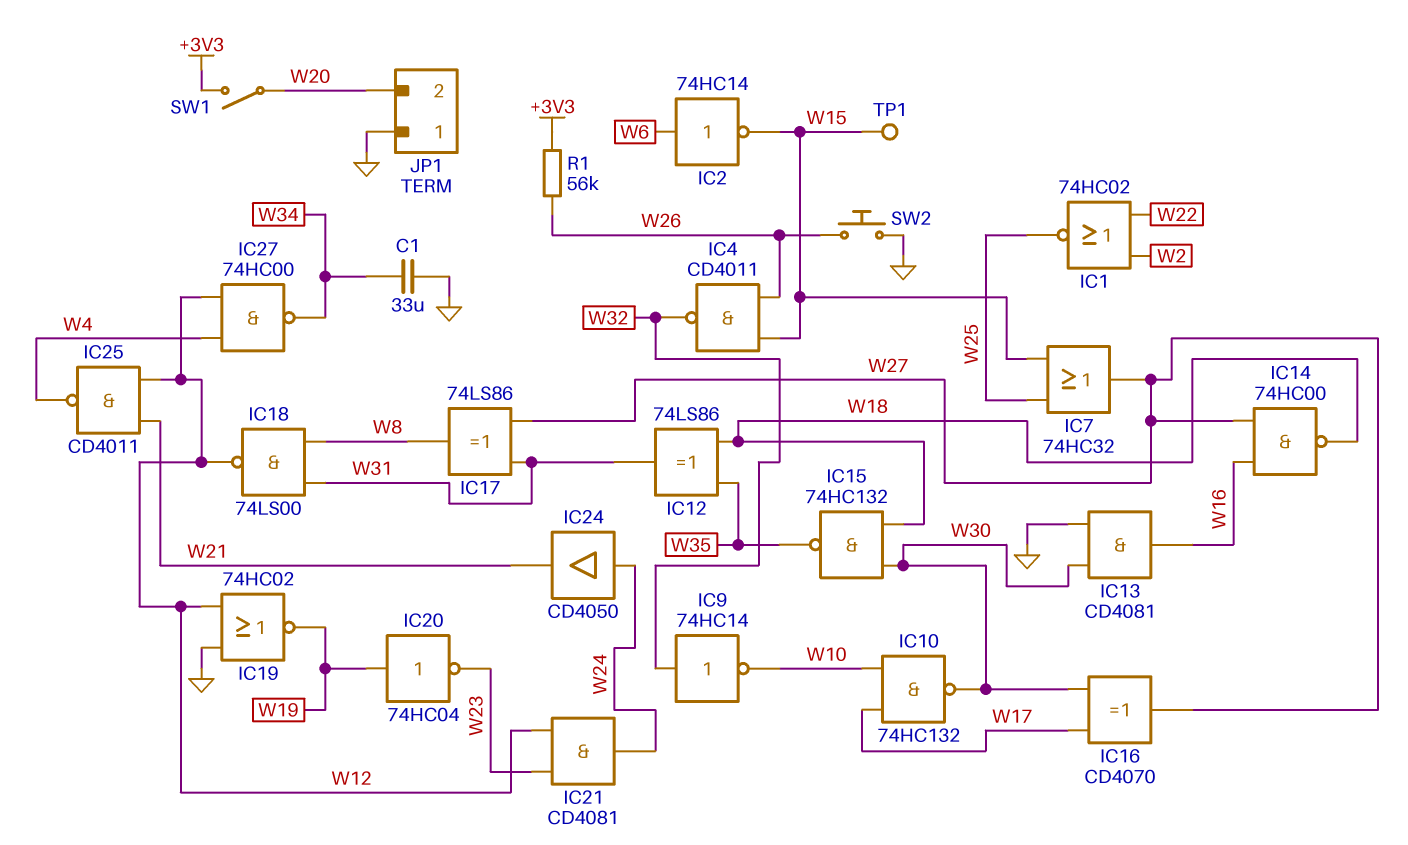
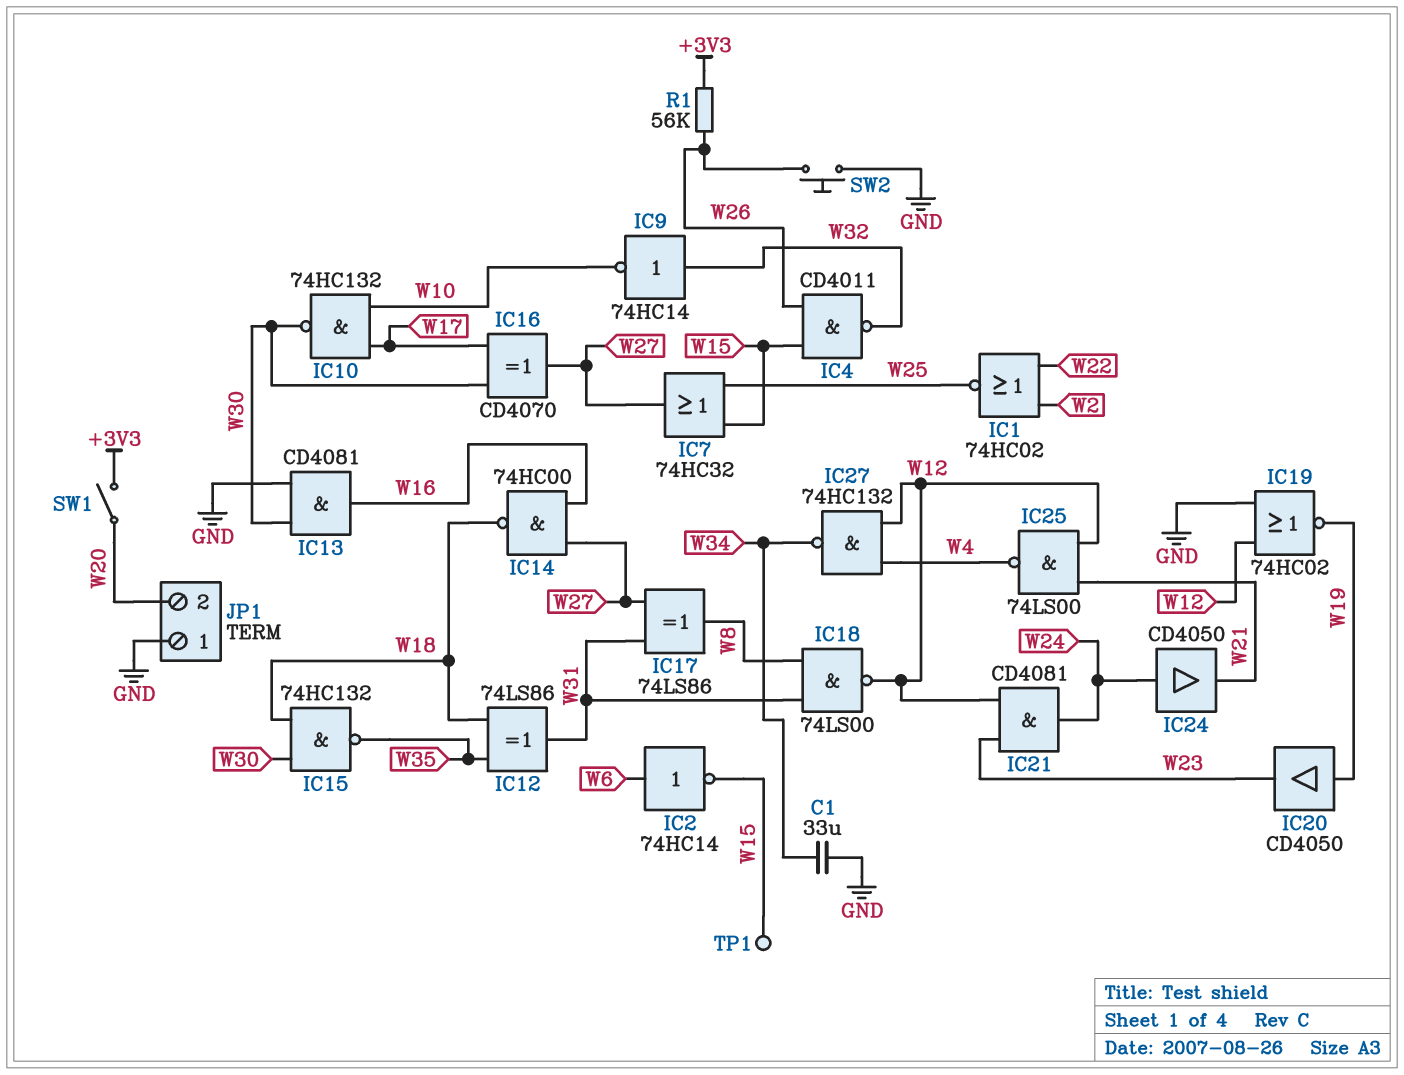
IC20: NOT 74HC04 (in W19, out W23) -> buffer CD4050 (in W19, out W23)
IC25: NAND CD4011 (in W12, in W21, out W4) -> NAND 74LS00 (in W12, in W21, out W4)
IC27: NAND 74HC00 (in W4, in W12, out W34) -> NAND 74HC132 (in W4, in W12, out W34)

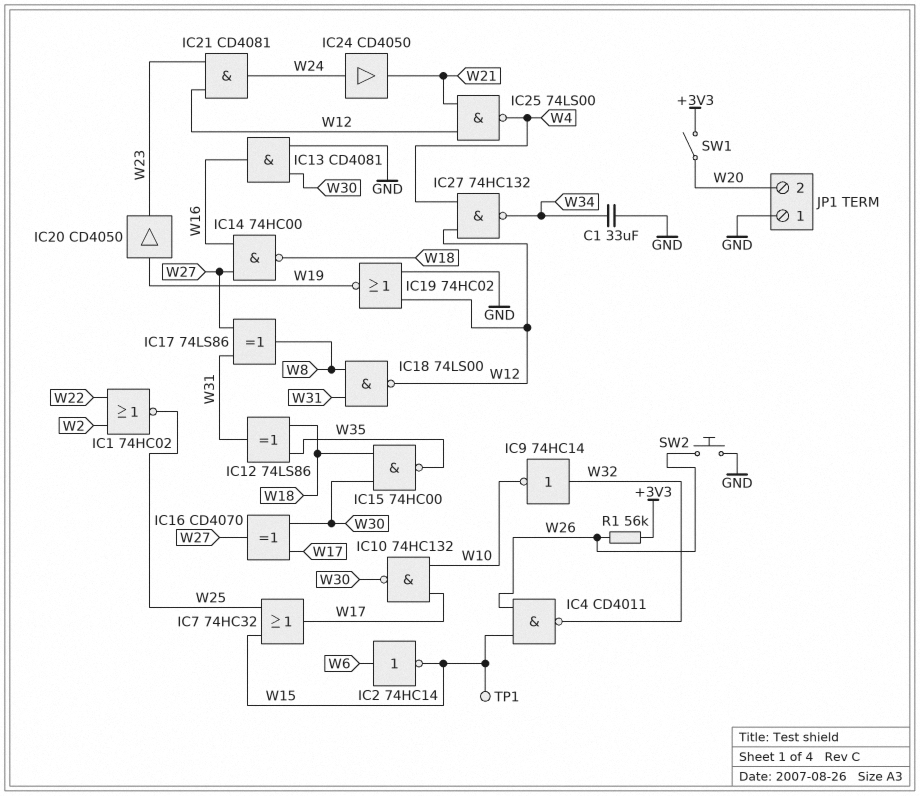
IC7: OR 74HC32 (in W15, in W25, out W27) -> OR 74HC32 (in W15, in W25, out W17)
IC15: NAND 74HC132 (in W18, in W30, out W35) -> NAND 74HC00 (in W18, in W30, out W35)

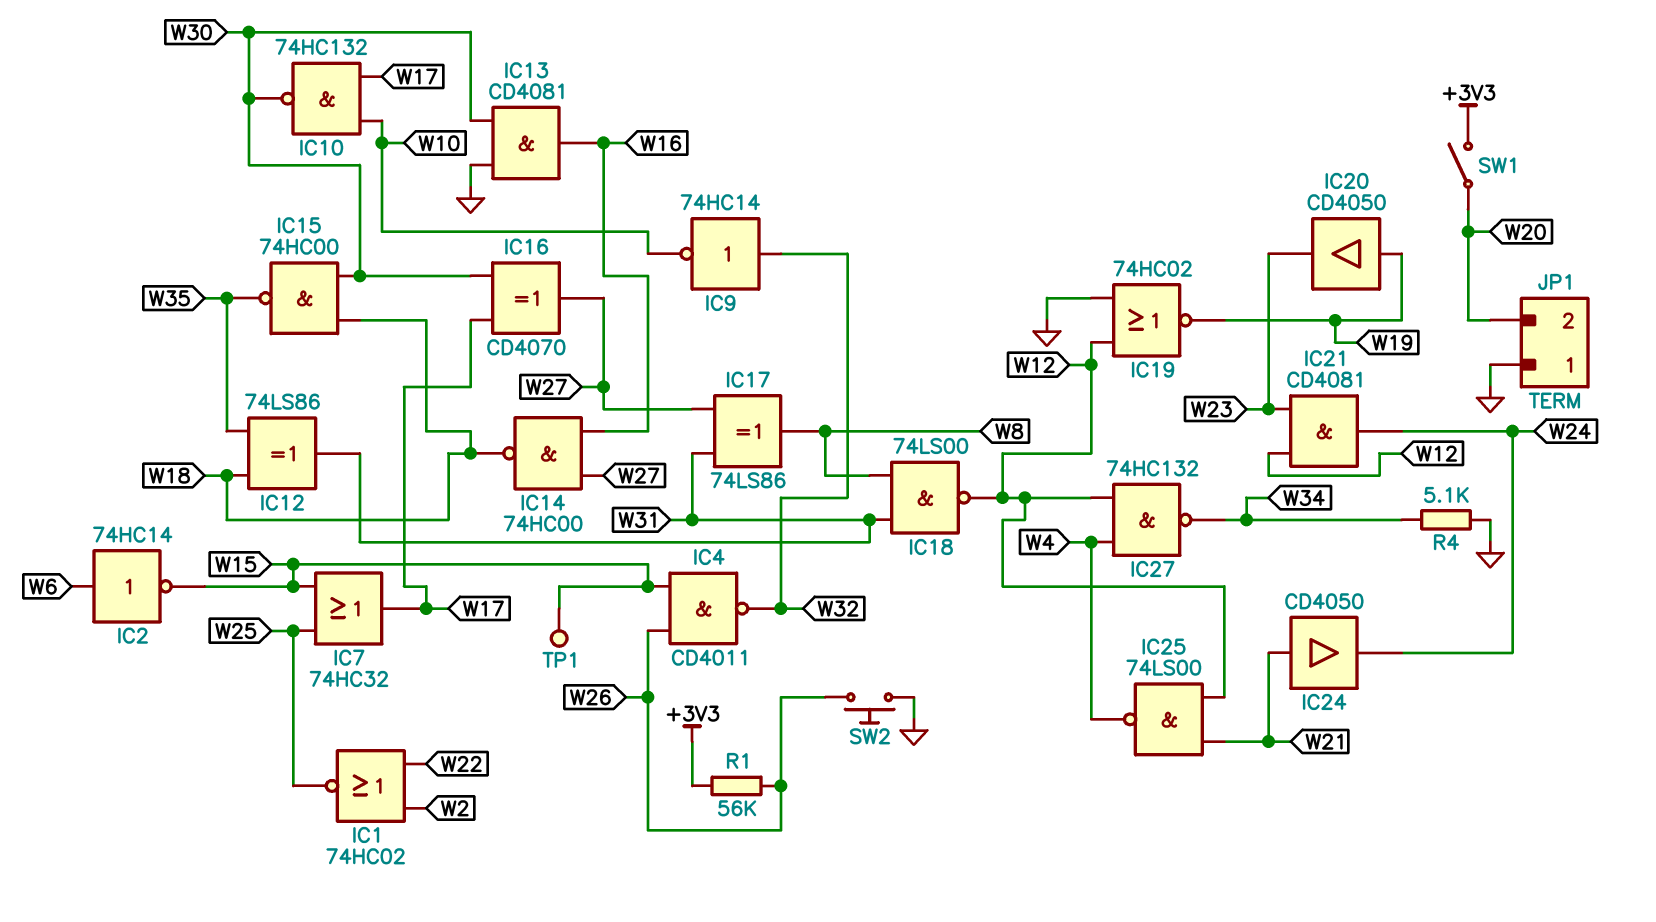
C1: 33uF (GND, W34) -> none
IC24: buffer CD4050 (in W24, out W21) -> buffer CD4050 (in W21, out W24)
R4: none -> 5.1k (GND, W34)

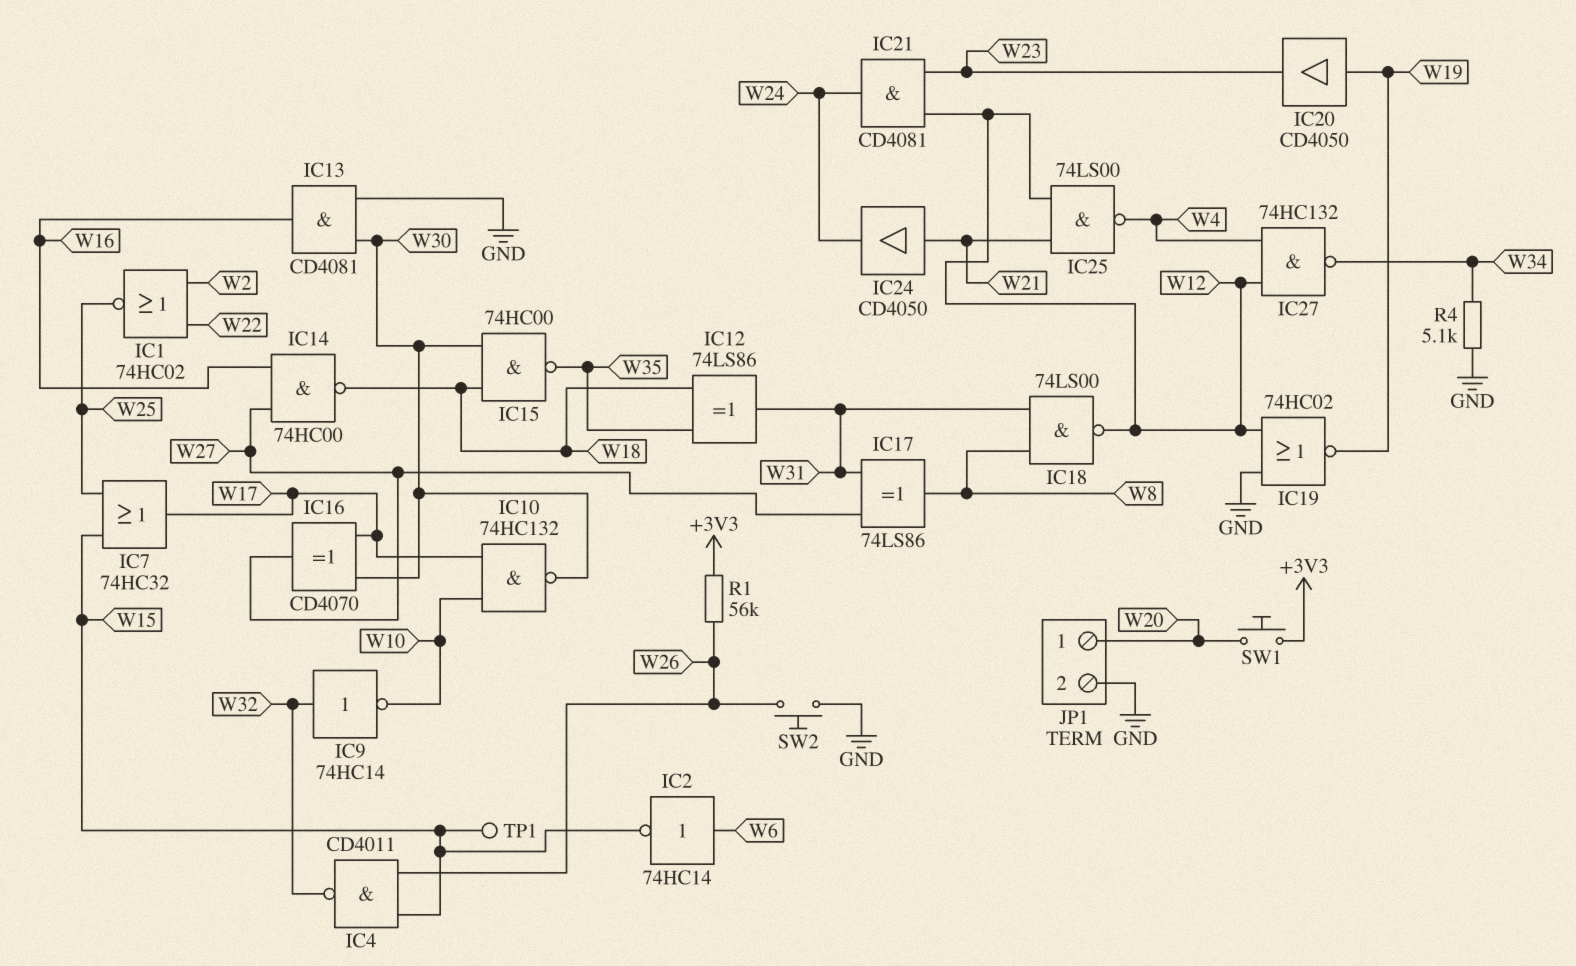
JP1 pin 1: GND -> W20
JP1 pin 2: W20 -> GND
SW1: switch (+3V3, W20) -> button (+3V3, W20)

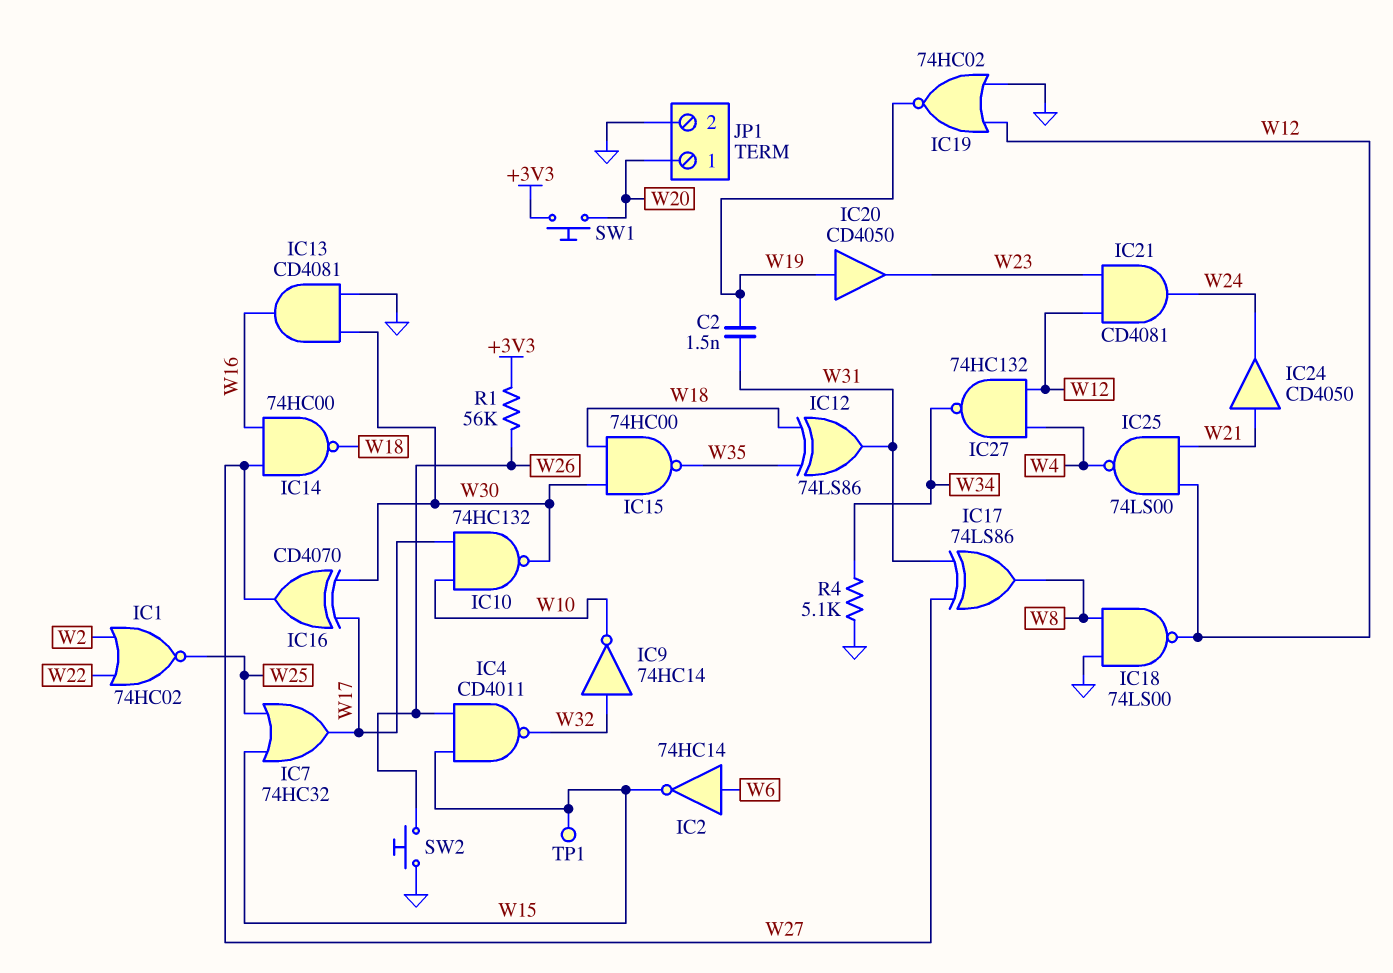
C2: none -> 1.5nF (W19, W31)
IC18: NAND 74LS00 (in W8, in W31, out W12) -> NAND 74LS00 (in GND, in W8, out W12)

